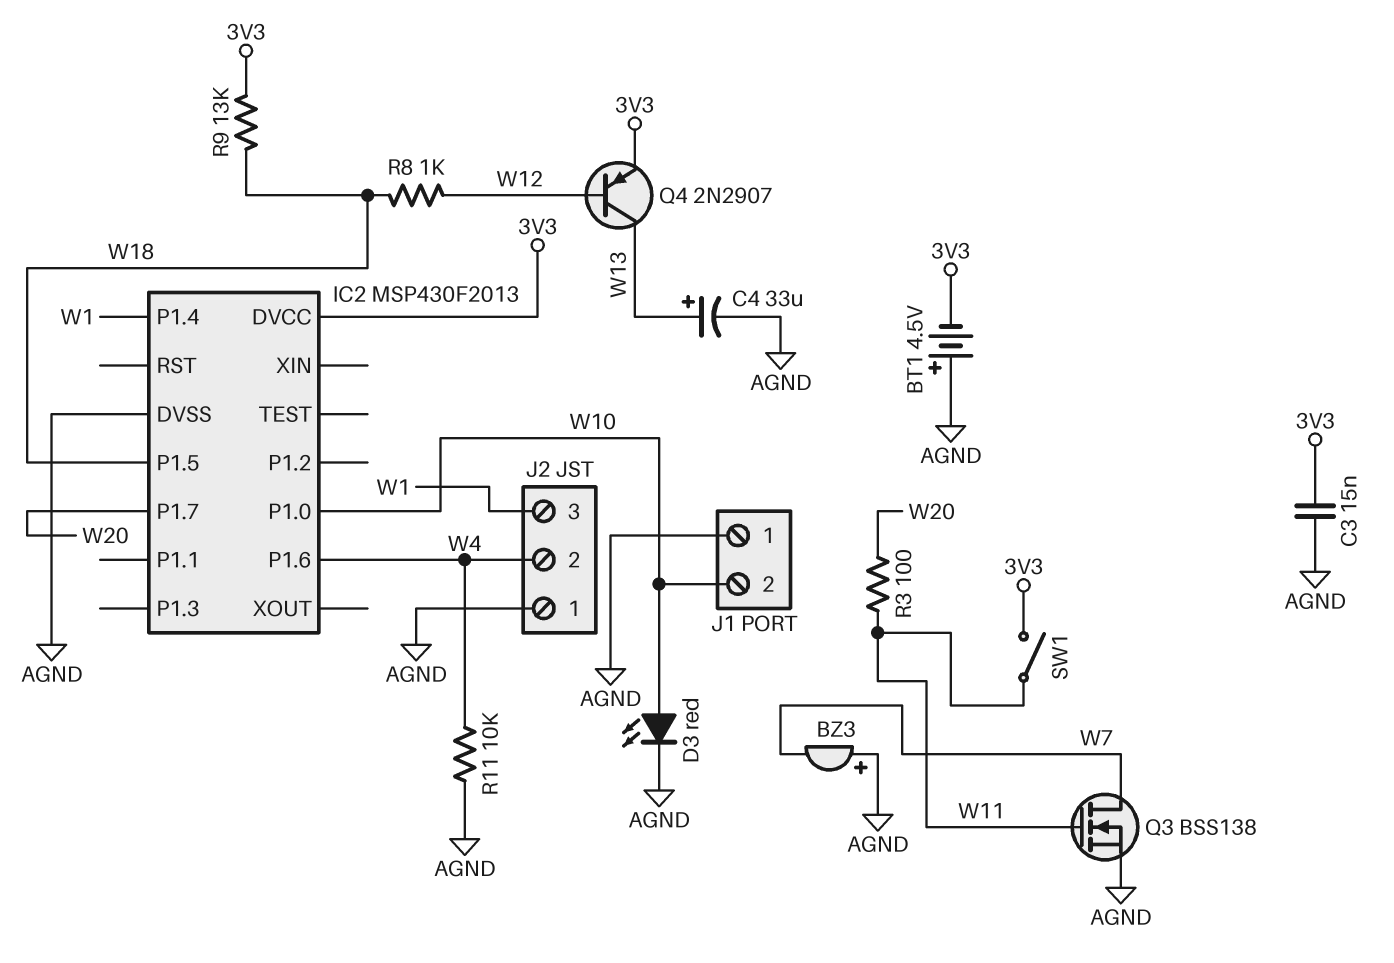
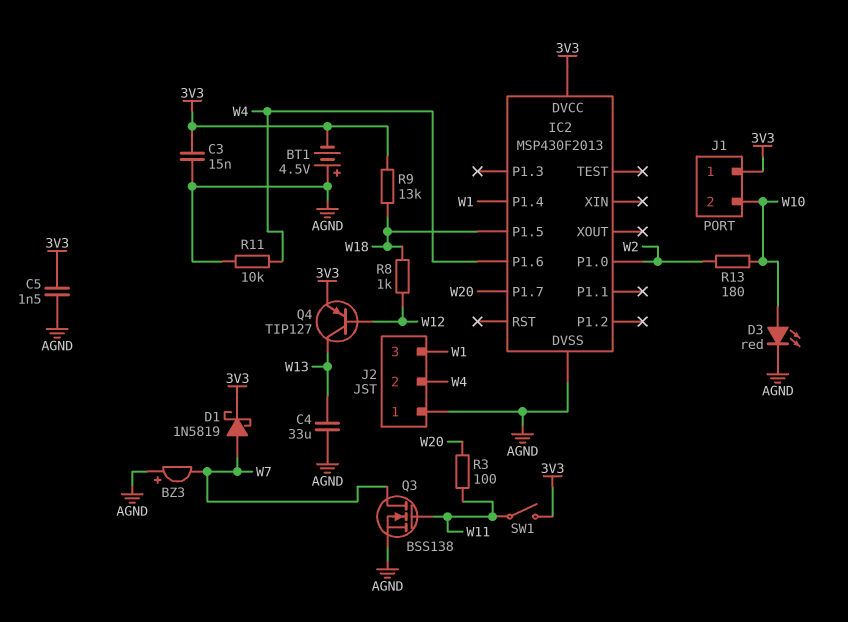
C4: 33uF (plus W13, minus AGND) -> 33uF (AGND, W13)
C5: none -> 1.5nF (3V3, AGND)
D1: none -> schottky 1N5819 (A W7, K 3V3)
IC2 pin P1.0: W10 -> W2
J1 pin 1: AGND -> 3V3
Q4: PNP 2N2907 (B W12, C W13, E 3V3) -> PNP TIP127 (B W12, C W13, E 3V3)
R13: none -> 180 (W2, W10)

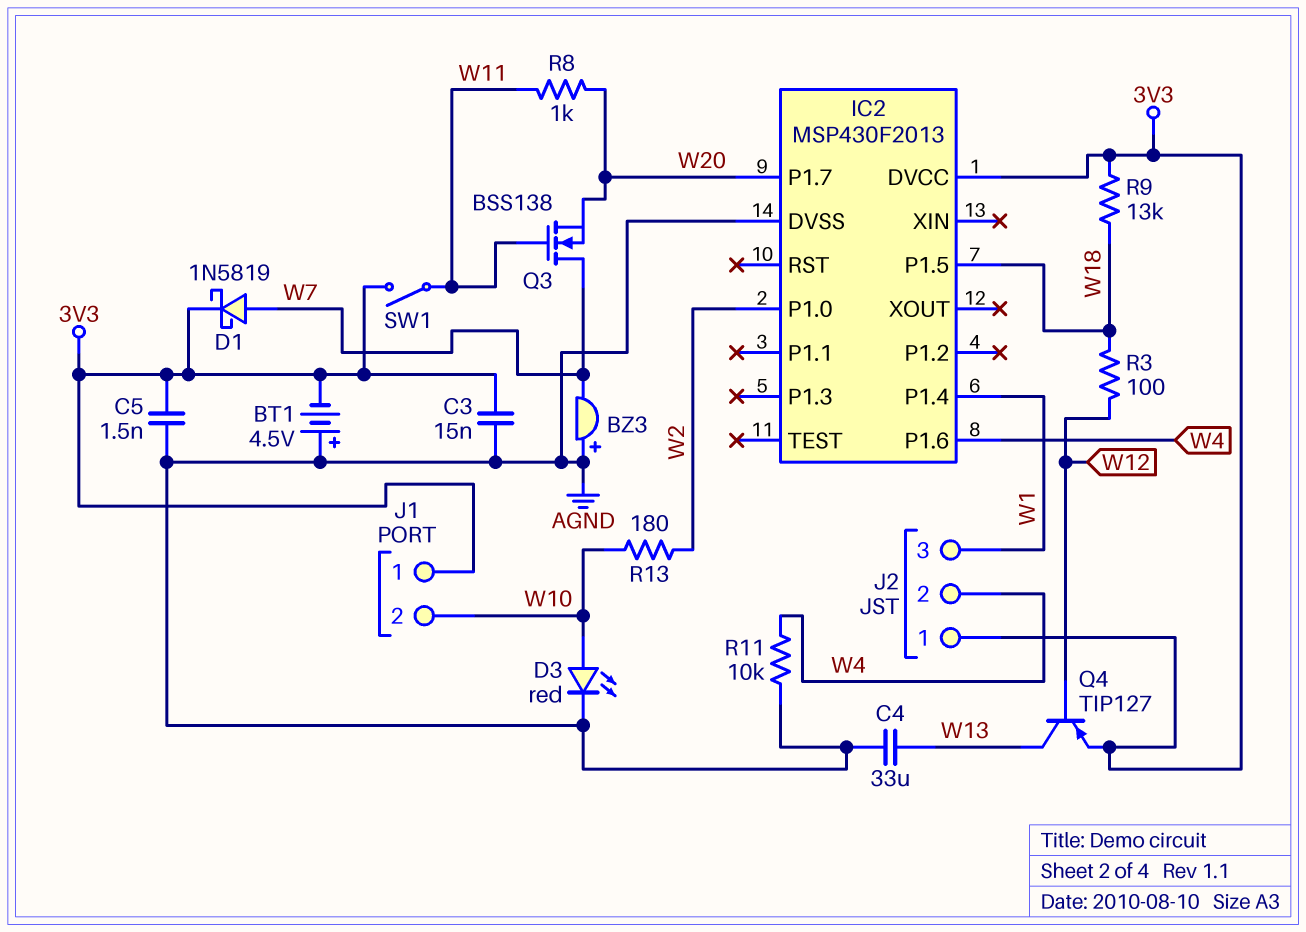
J2 pin 1: AGND -> 3V3
Q3: NMOS BSS138 (G W11, D W7, S AGND) -> NMOS BSS138 (G W11, D W7, S W20)
R3: 100 (W11, W20) -> 100 (W12, W18)
R8: 1k (W12, W18) -> 1k (W11, W20)

